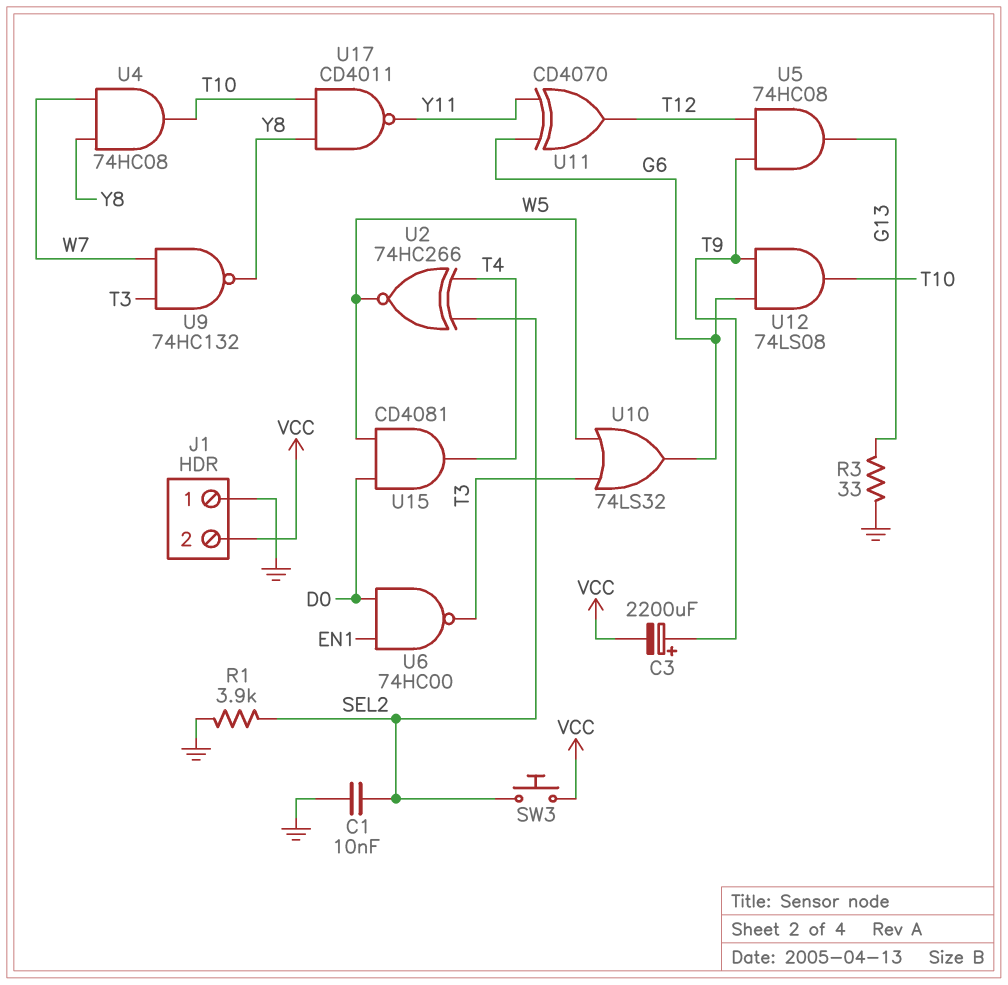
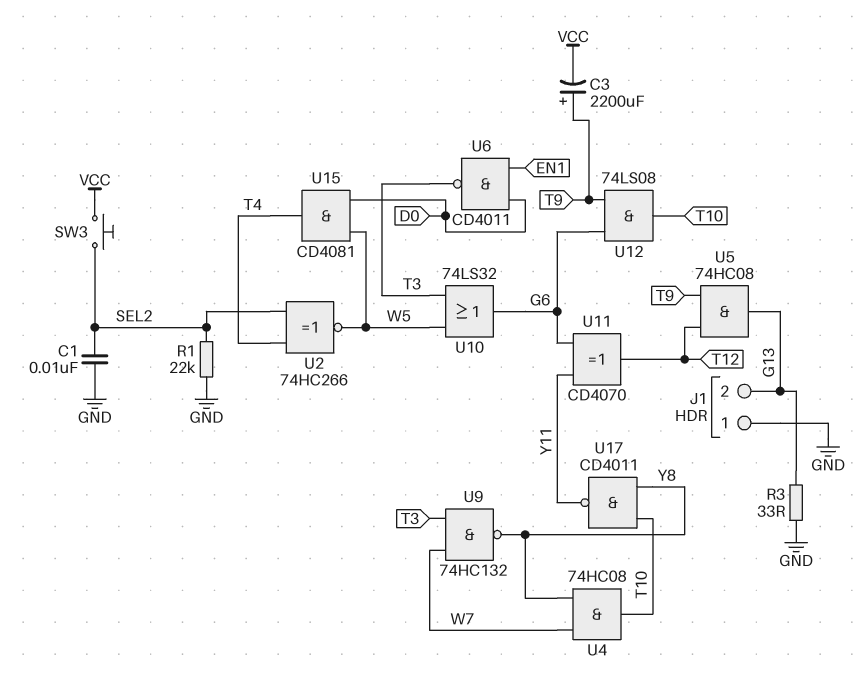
J1 pin 2: VCC -> G13
R1: 3.9k (GND, SEL2) -> 22k (GND, SEL2)
U6: NAND 74HC00 (in D0, in EN1, out T3) -> NAND CD4011 (in D0, in EN1, out T3)

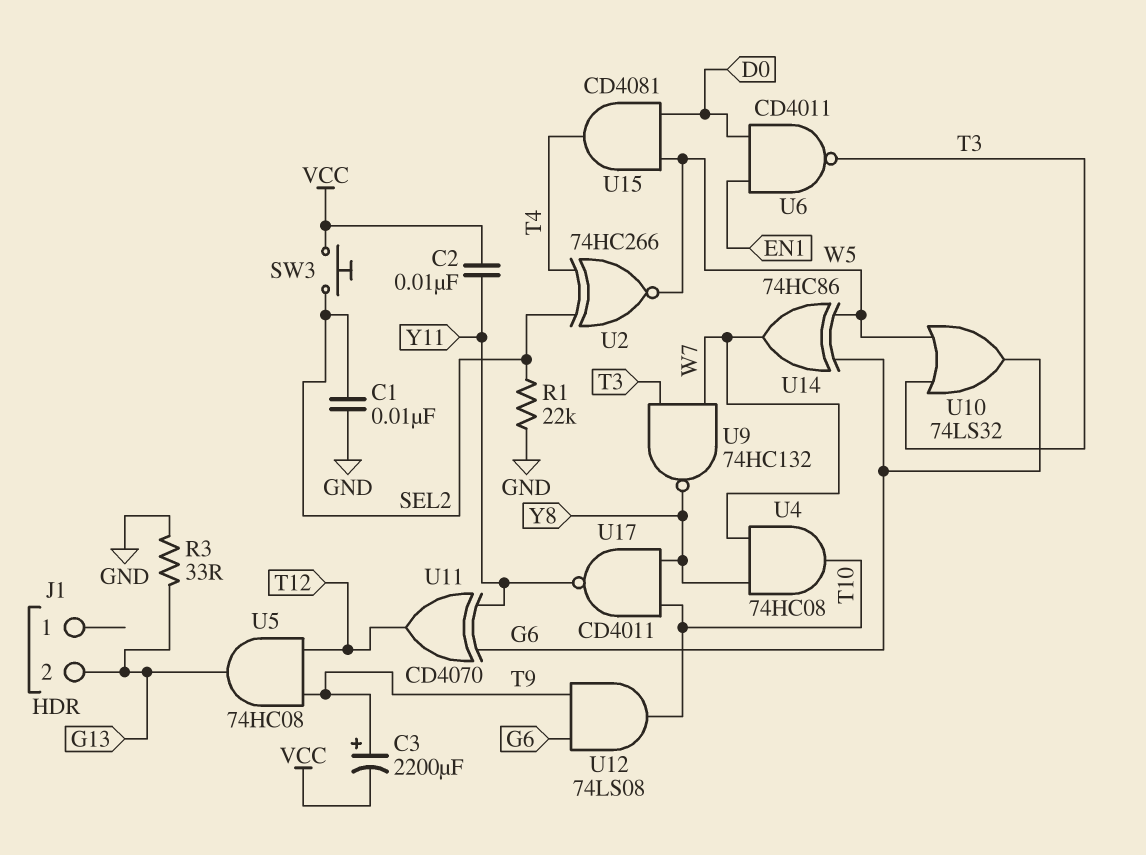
C2: none -> 10nF (VCC, Y11)
J1 pin 1: GND -> none
U14: none -> XOR 74HC86 (in G6, in W5, out W7)

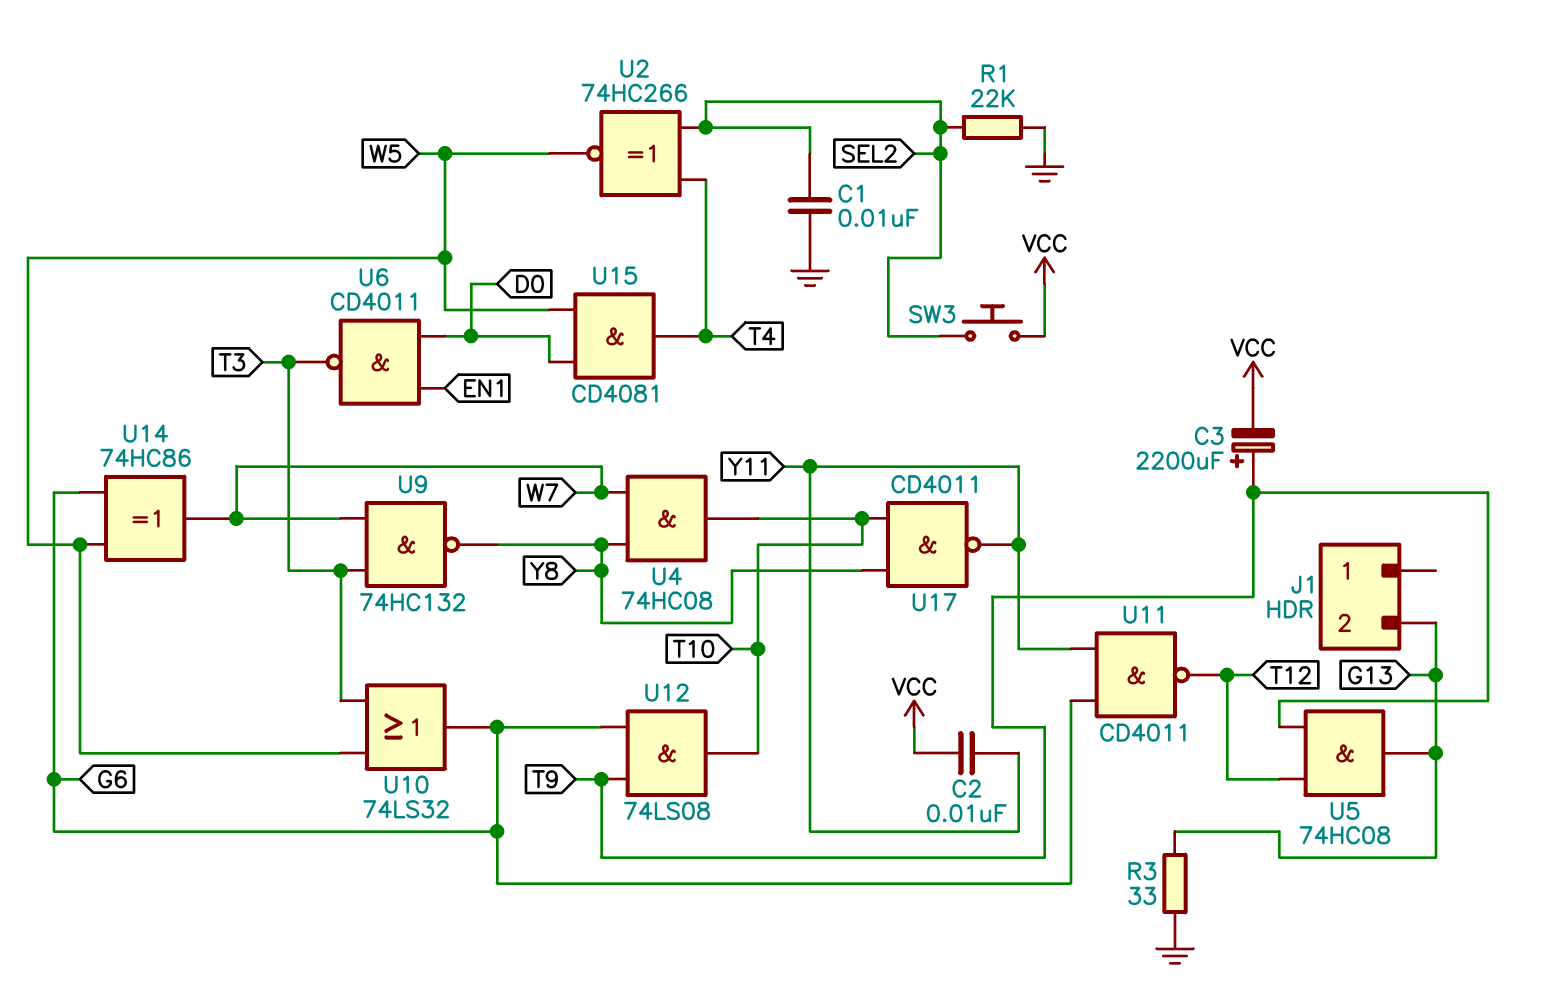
U11: XOR CD4070 (in G6, in Y11, out T12) -> NAND CD4011 (in G6, in Y11, out T12)

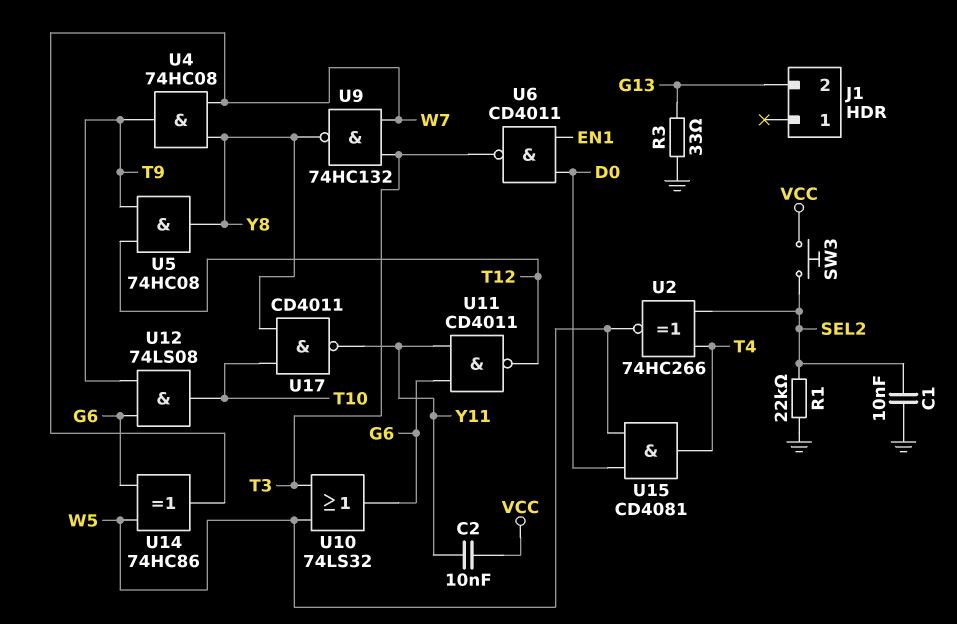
C3: 2200uF (plus T9, minus VCC) -> none
U4: AND 74HC08 (in W7, in Y8, out T10) -> AND 74HC08 (in W7, in Y8, out T9)
U5: AND 74HC08 (in T9, in T12, out G13) -> AND 74HC08 (in T9, in T12, out Y8)

